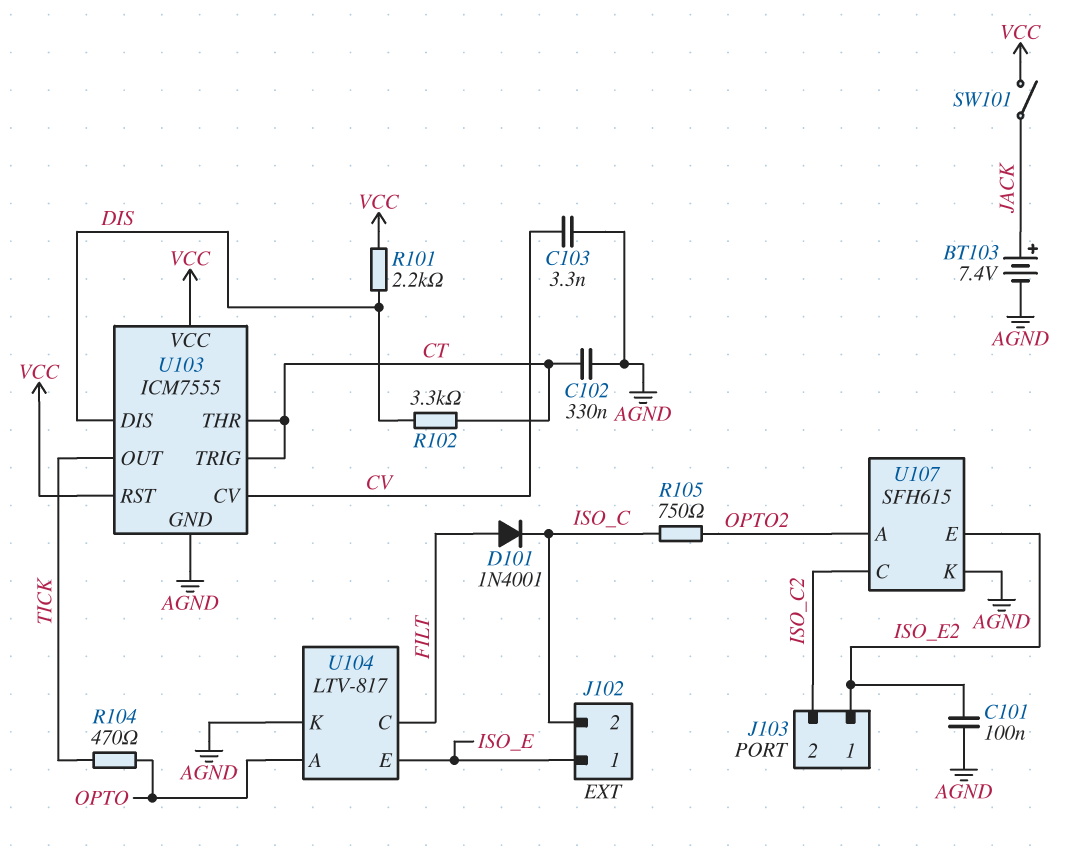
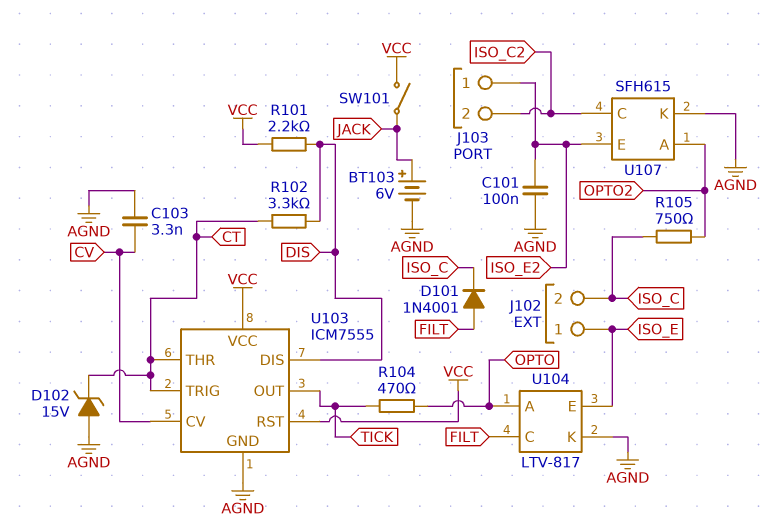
BT103: 7.4V (plus JACK, minus AGND) -> 6V (plus JACK, minus AGND)
C102: 330nF (AGND, CT) -> none
D102: none -> zener 15V (A AGND, K CT)

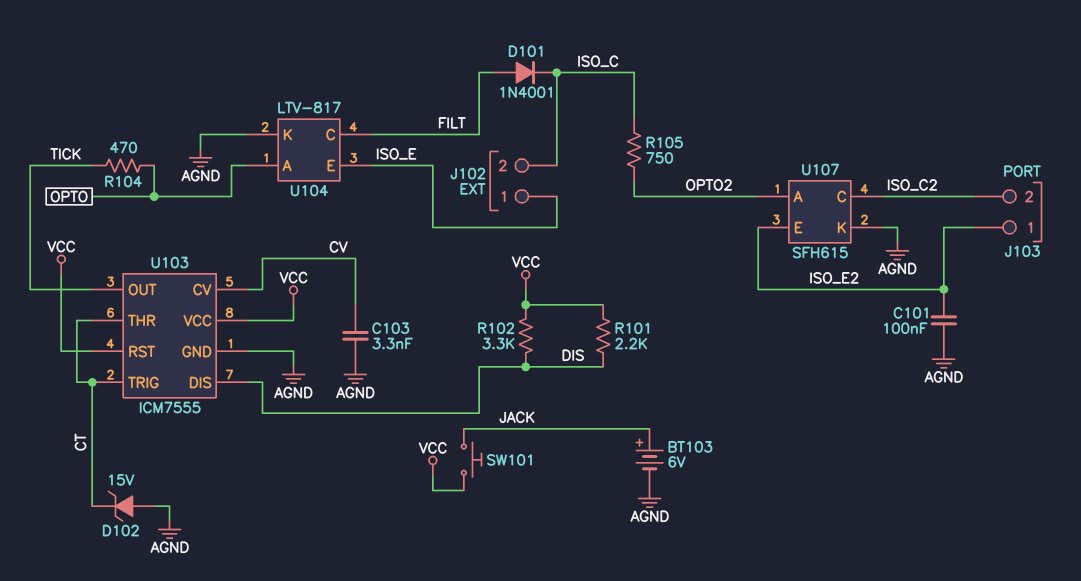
R102: 3.3k (CT, DIS) -> 3.3k (DIS, VCC)
SW101: switch (JACK, VCC) -> button (JACK, VCC)

